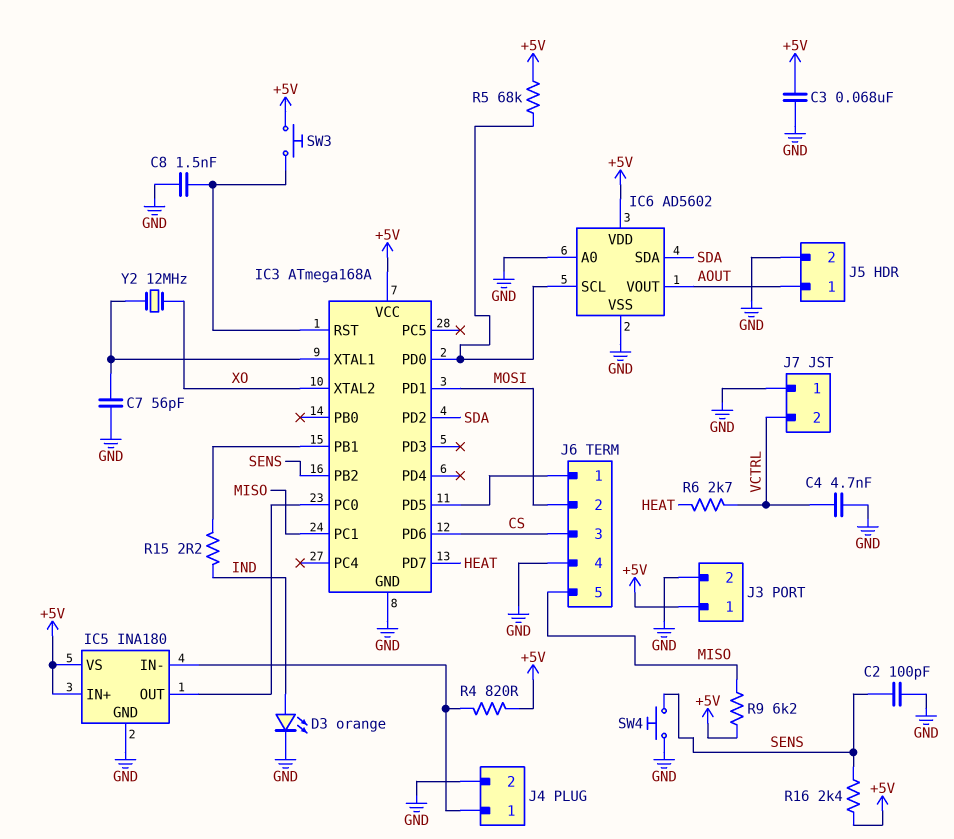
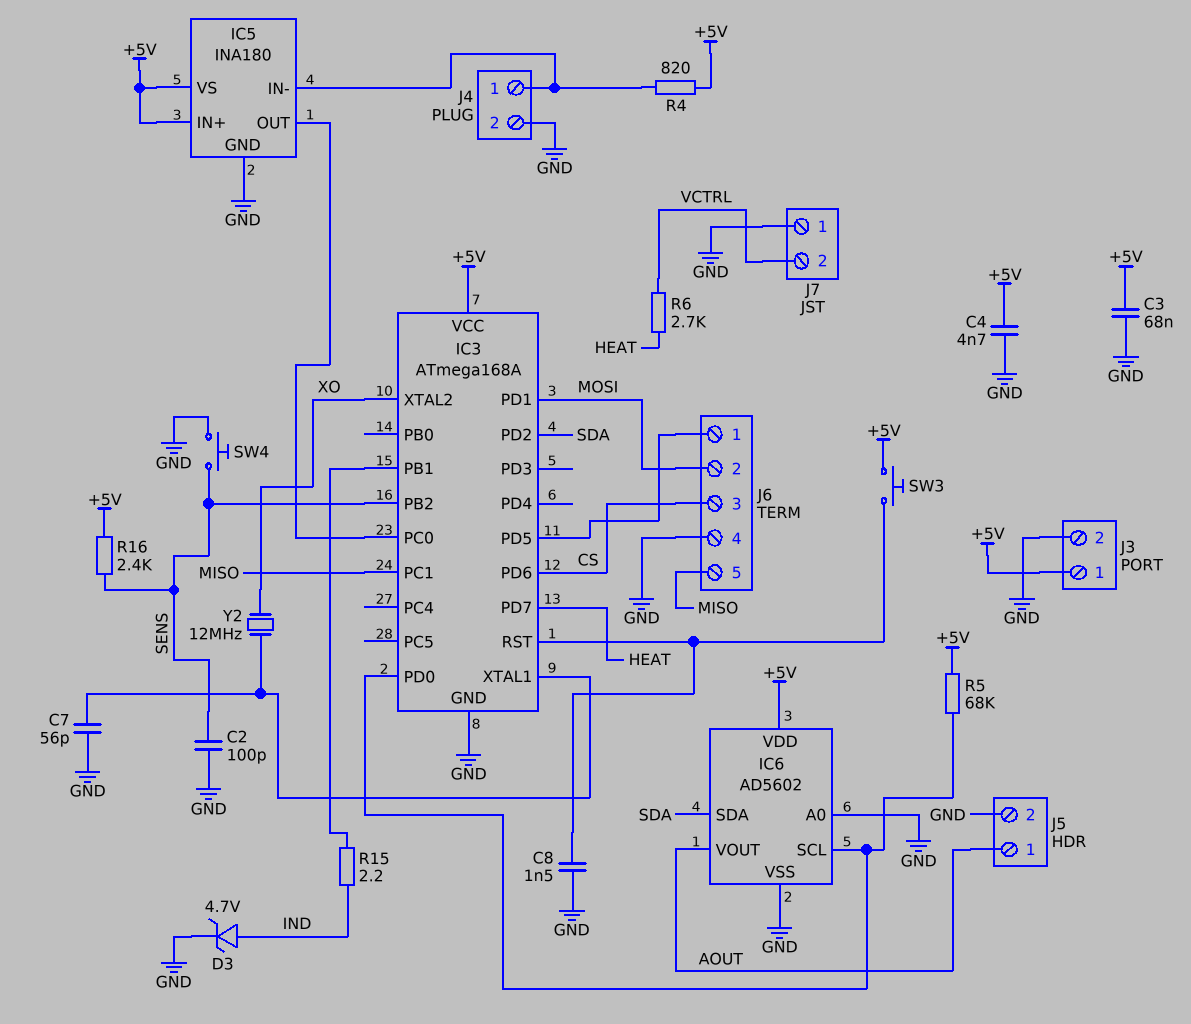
C4: 4.7nF (GND, VCTRL) -> 4.7nF (+5V, GND)
D3: LED orange (A IND, K GND) -> zener 4.7V (A IND, K GND)
R9: 6.2k (+5V, MISO) -> none

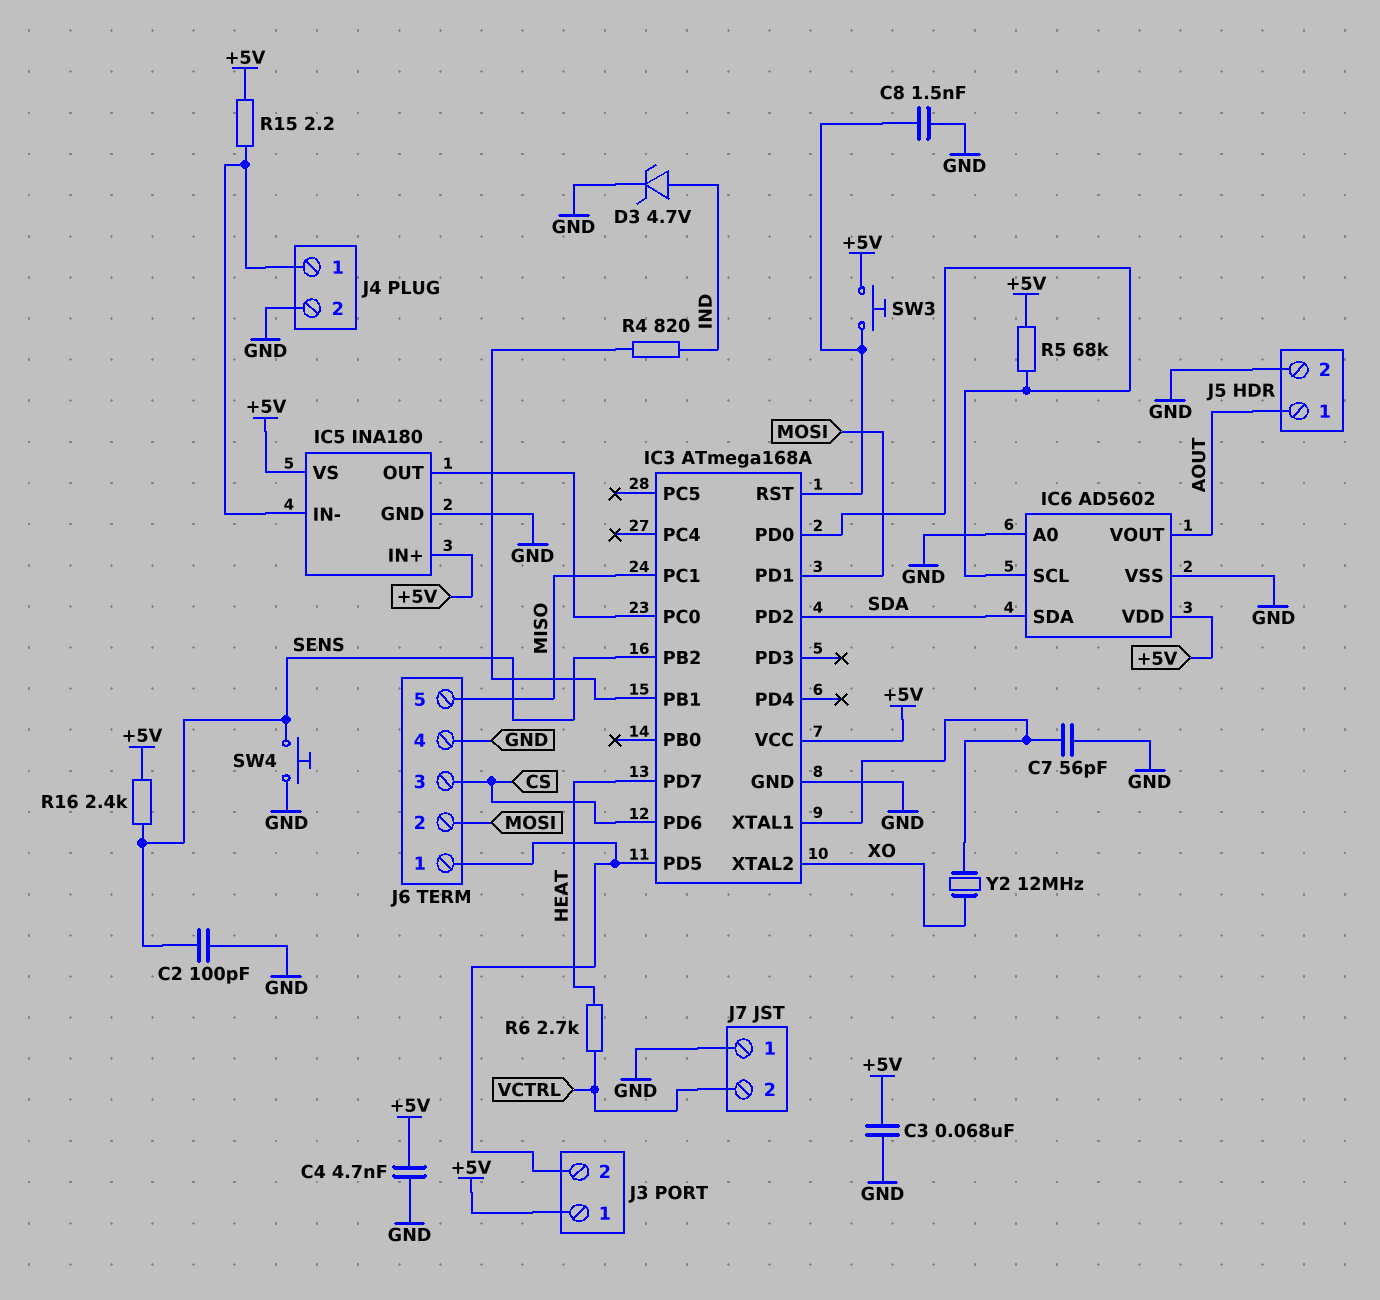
J3 pin 2: GND -> IC3/PD5
R4: 820 (+5V, IC5/IN-) -> 820 (IC3/PB1, IND)
R15: 2.2 (IC3/PB1, IND) -> 2.2 (+5V, IC5/IN-)

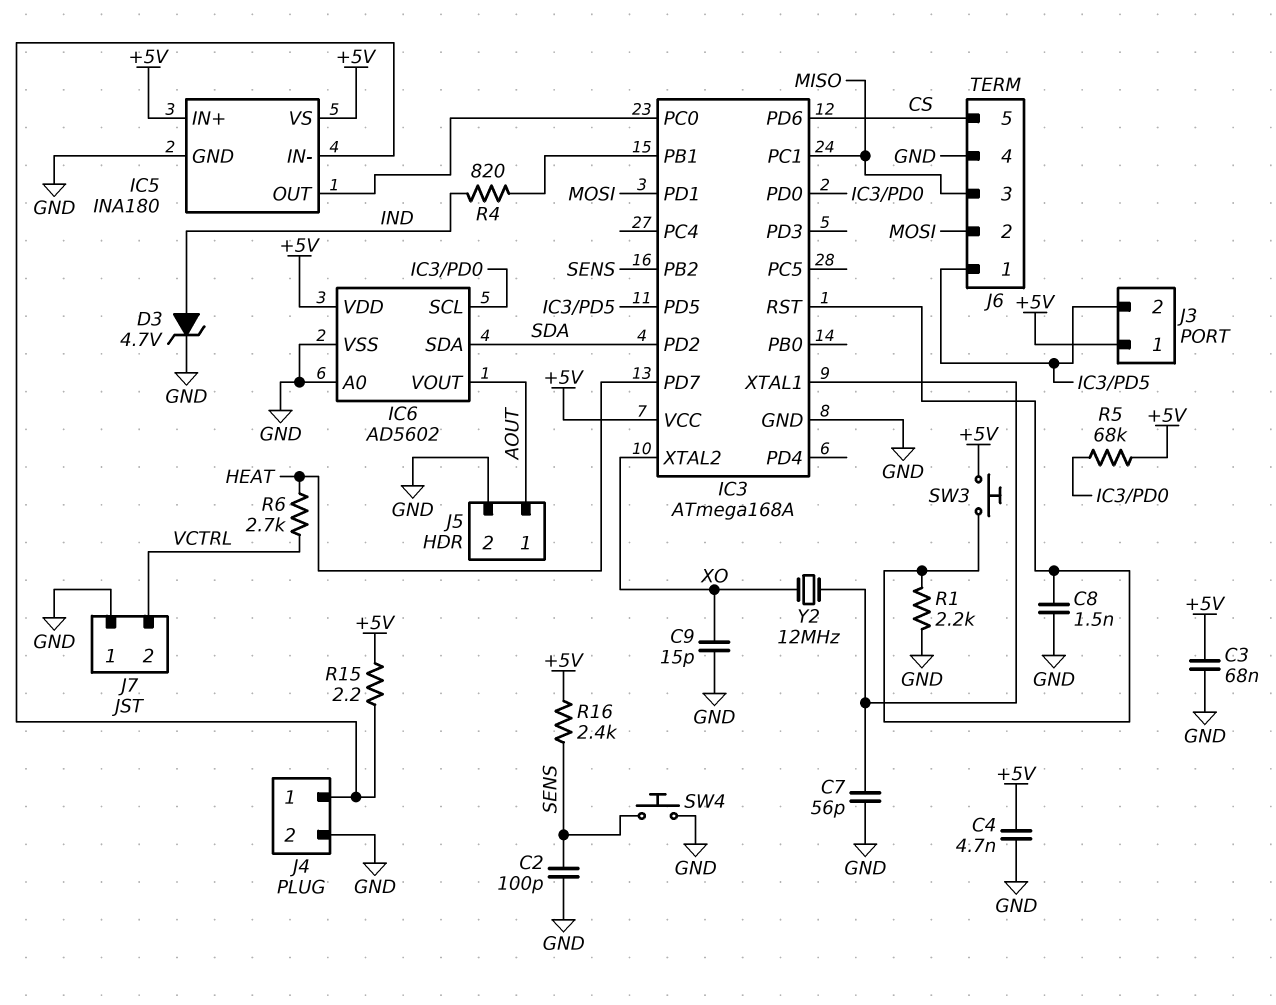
C9: none -> 15pF (GND, XO)
J6 pin 3: CS -> MISO
J6 pin 5: MISO -> CS
R1: none -> 2.2k (GND, IC3/RST)

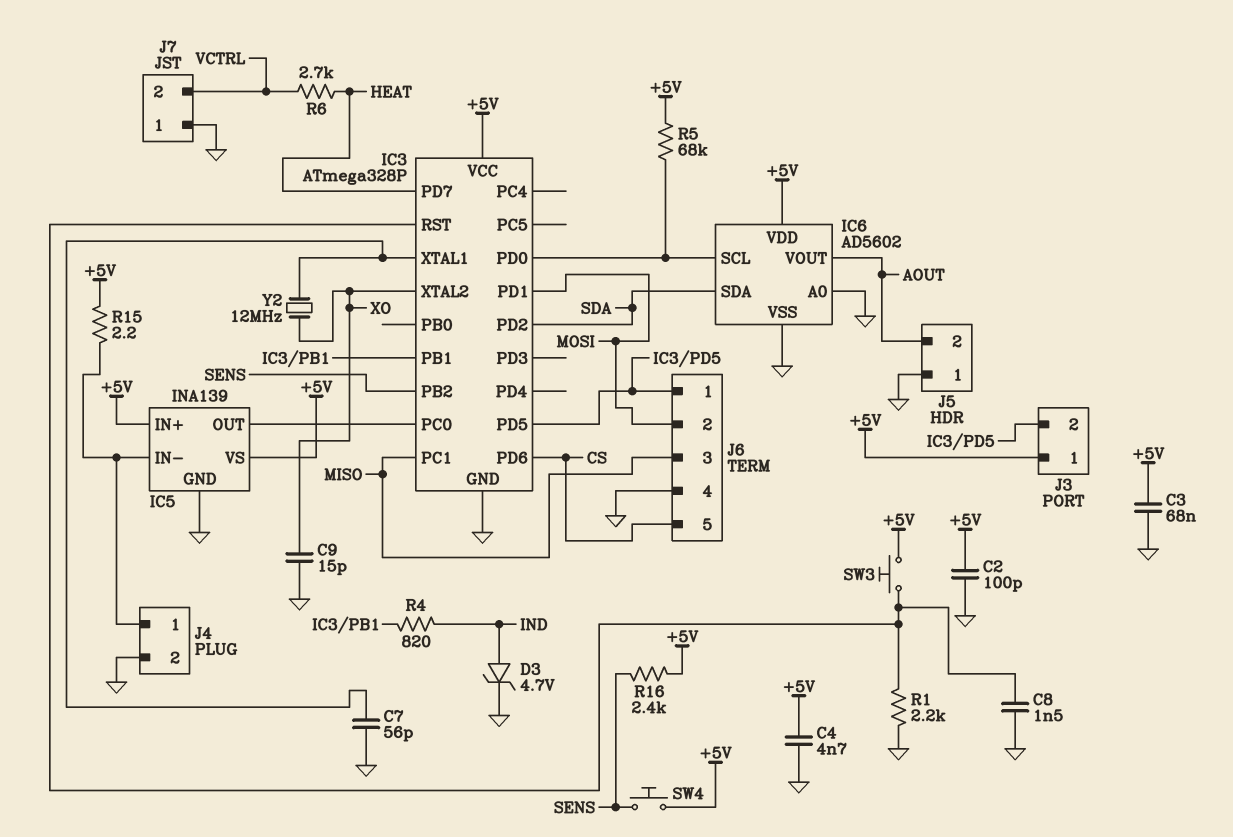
C2: 100pF (GND, SENS) -> 100pF (+5V, GND)
IC3: ATmega168A -> ATmega328P
IC5: INA180 -> INA139
J5 pin 1: AOUT -> GND
J5 pin 2: GND -> AOUT
SW4: button (GND, SENS) -> button (+5V, SENS)

